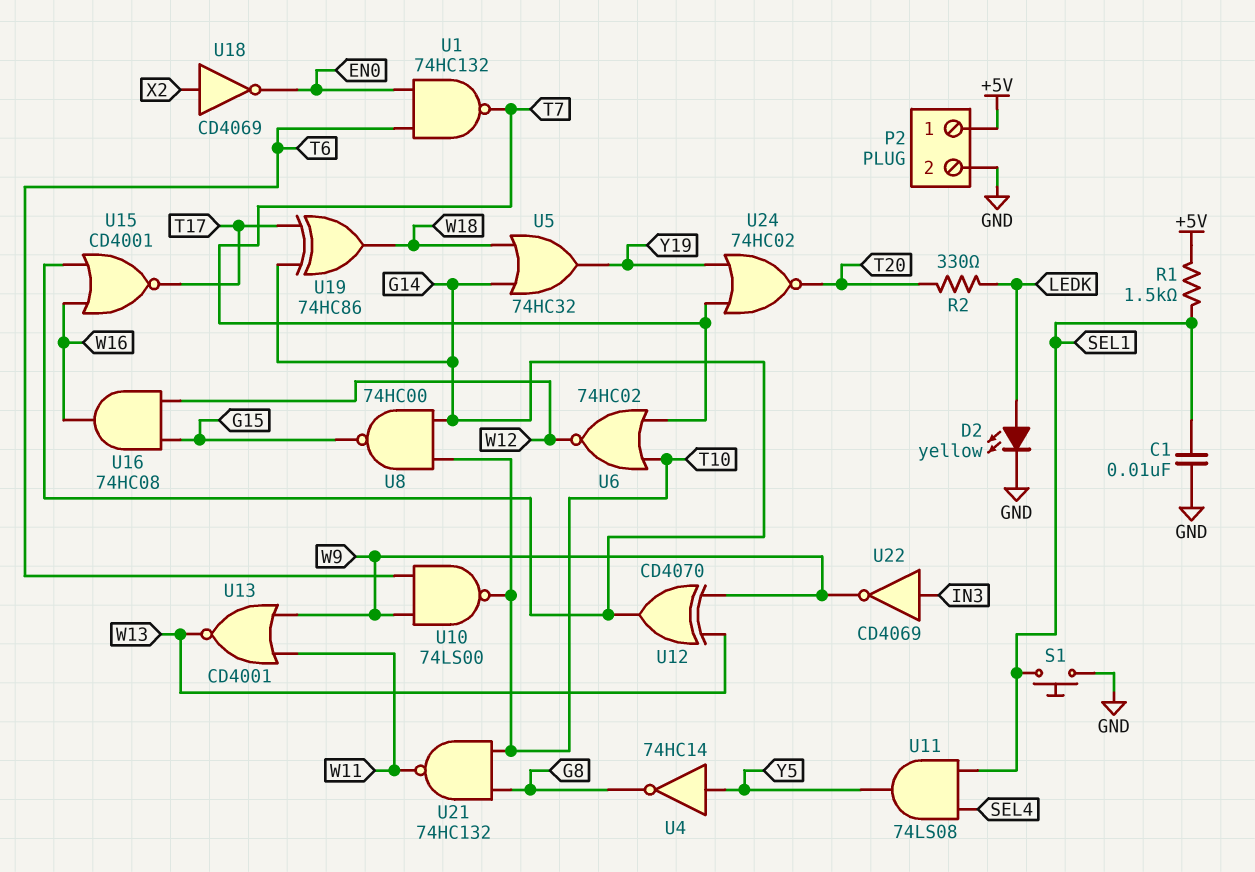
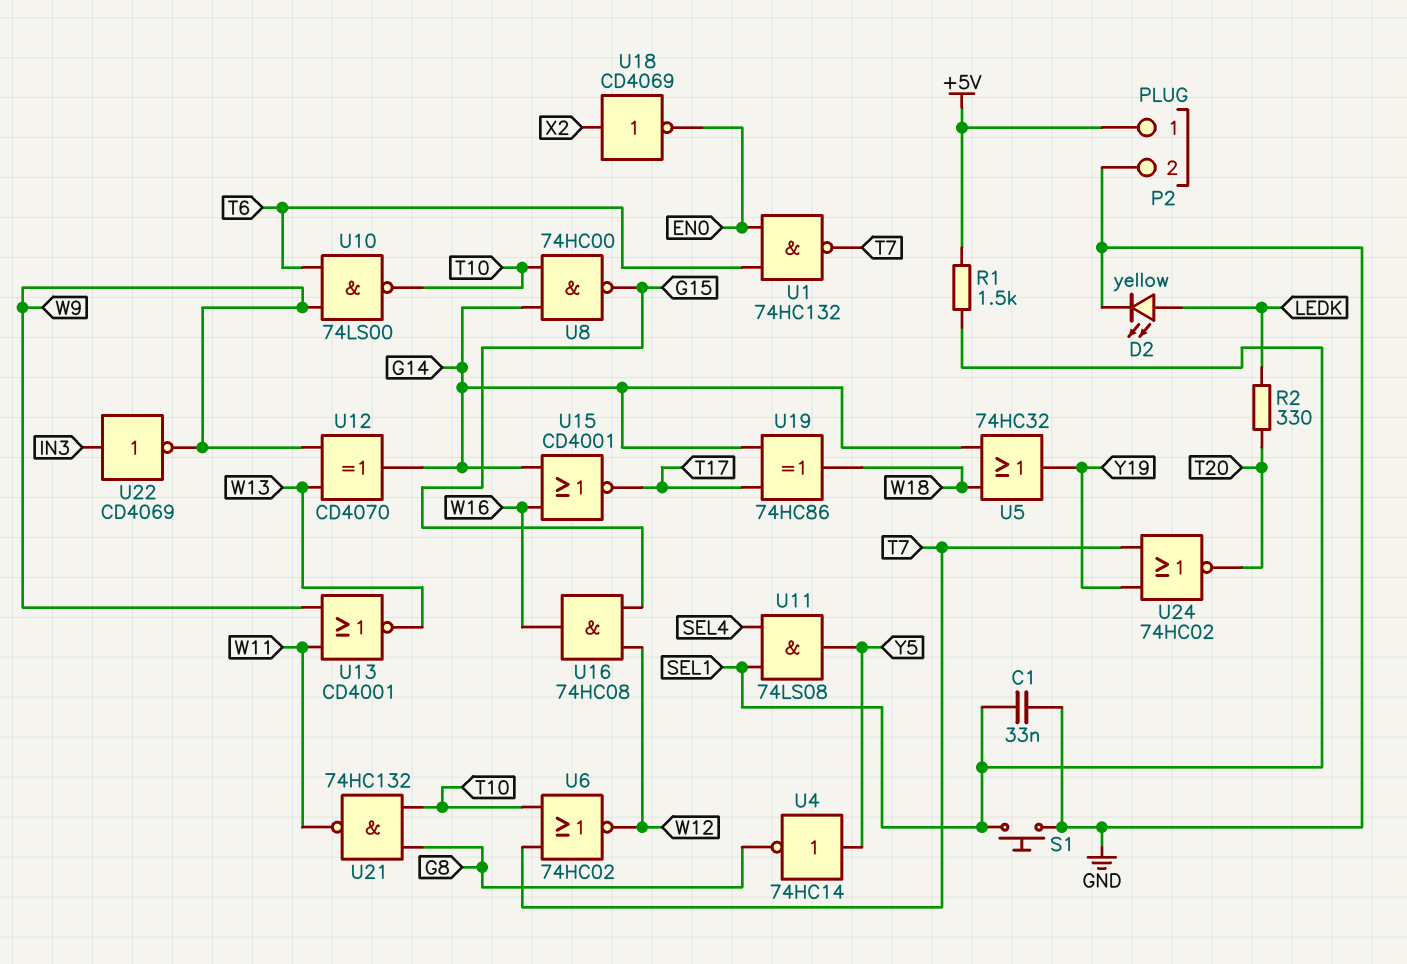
C1: 10nF (GND, SEL1) -> 33nF (GND, SEL1)

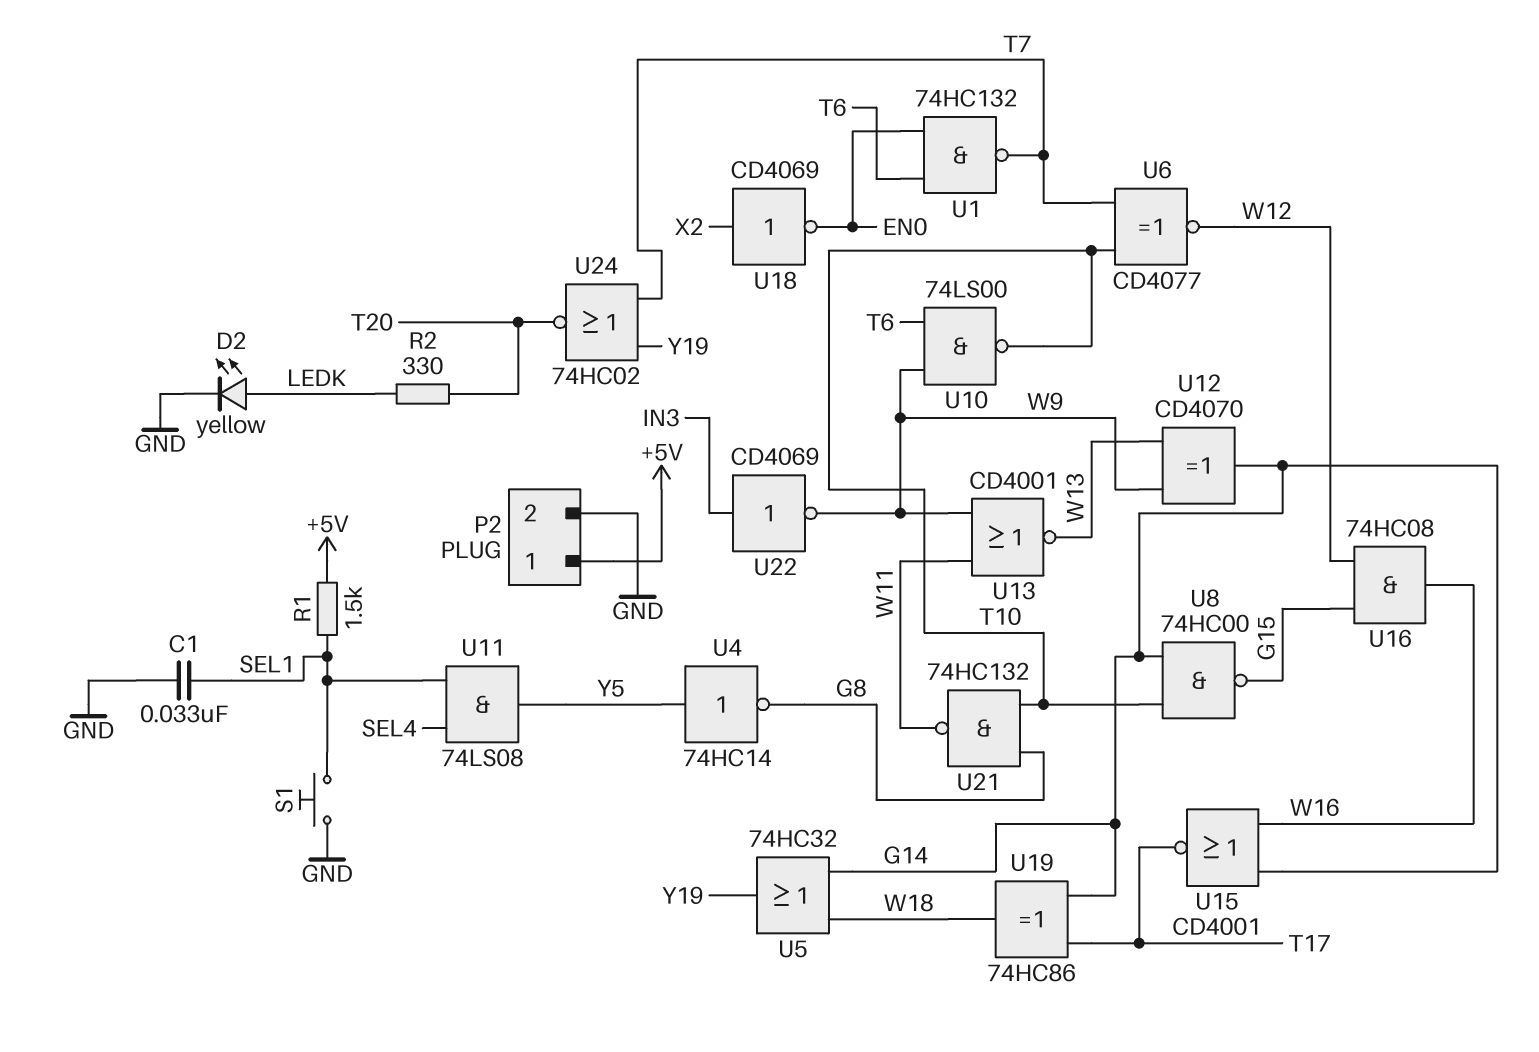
U6: NOR 74HC02 (in T7, in T10, out W12) -> XNOR CD4077 (in T7, in T10, out W12)

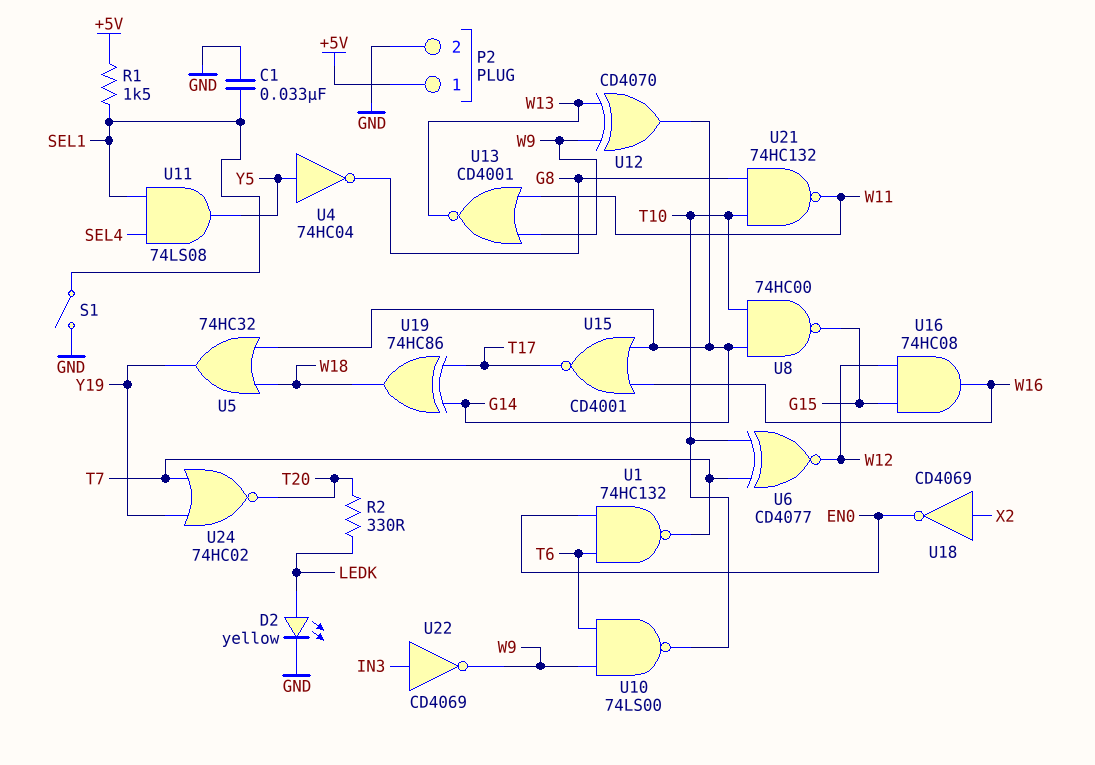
S1: button (GND, SEL1) -> switch (GND, SEL1)
U4: NOT 74HC14 (in Y5, out G8) -> NOT 74HC04 (in Y5, out G8)

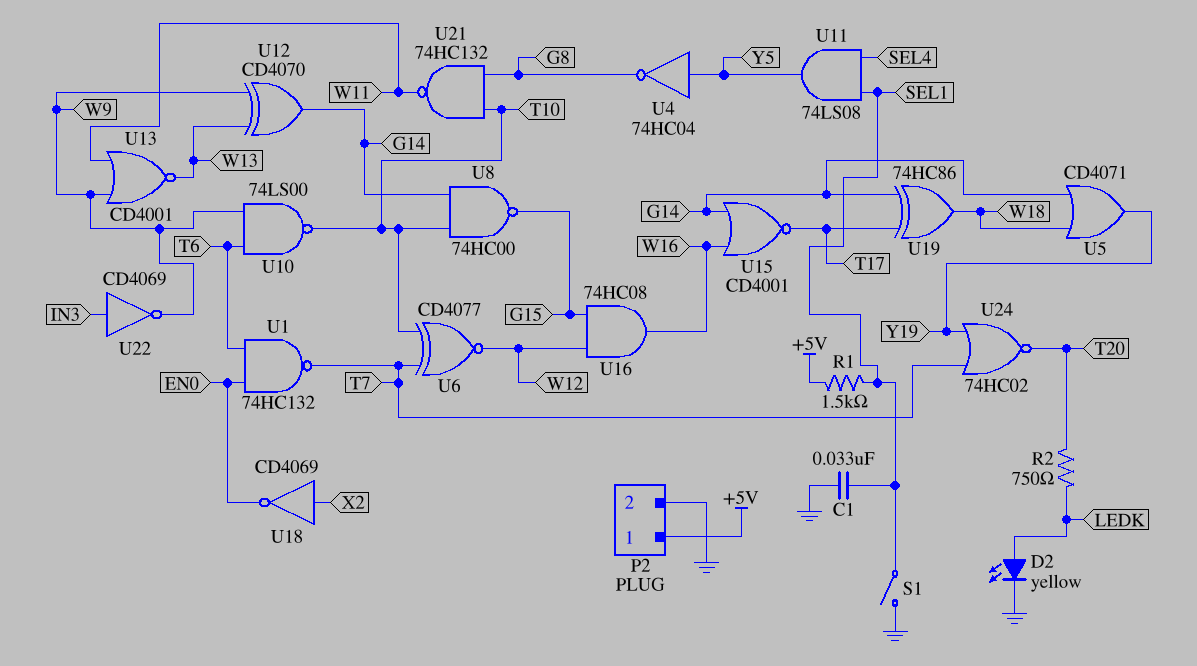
R2: 330 (LEDK, T20) -> 750 (LEDK, T20)
U5: OR 74HC32 (in G14, in W18, out Y19) -> OR CD4071 (in G14, in W18, out Y19)

